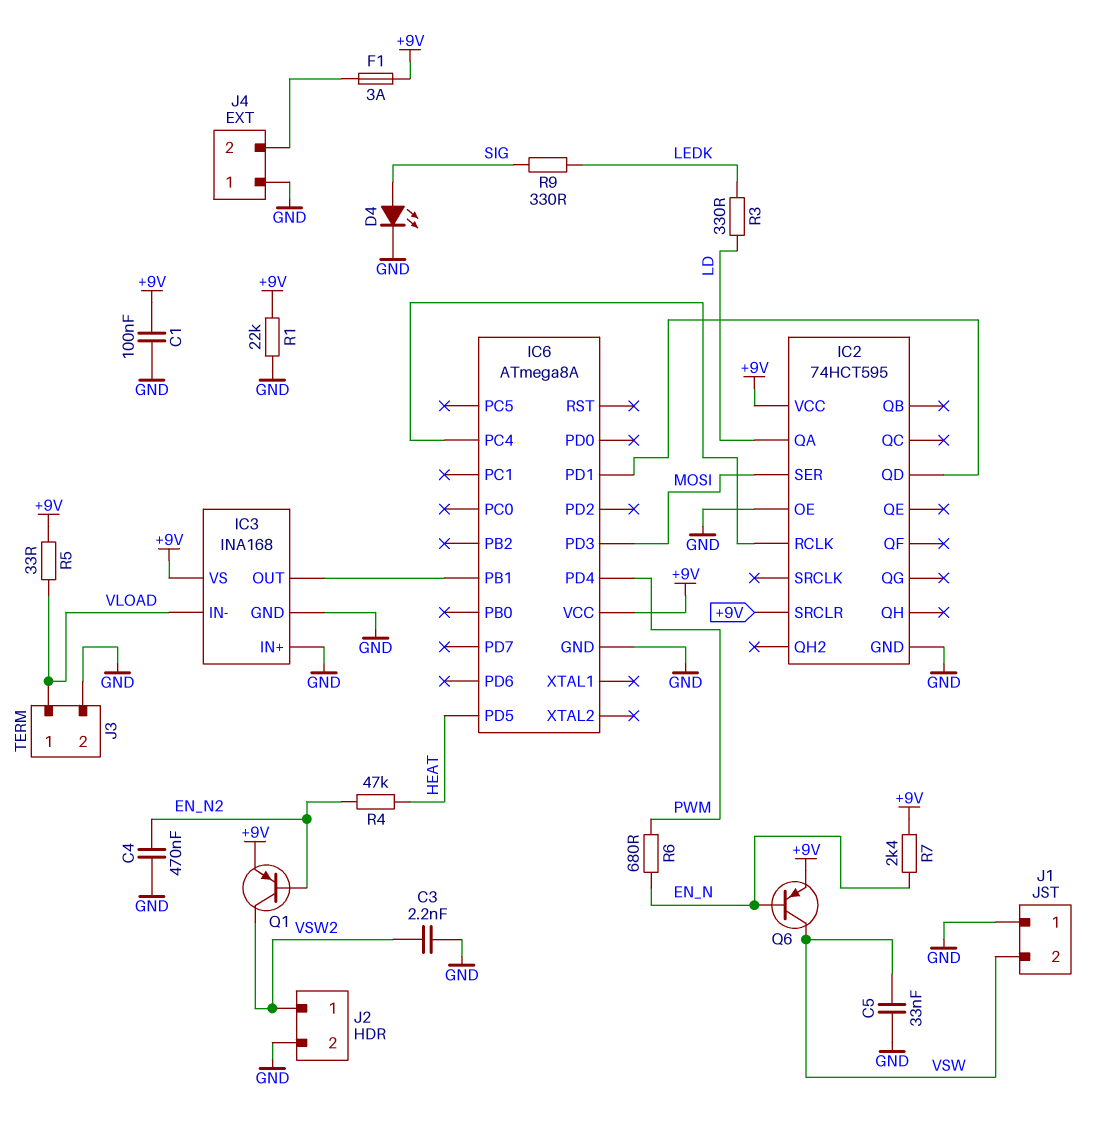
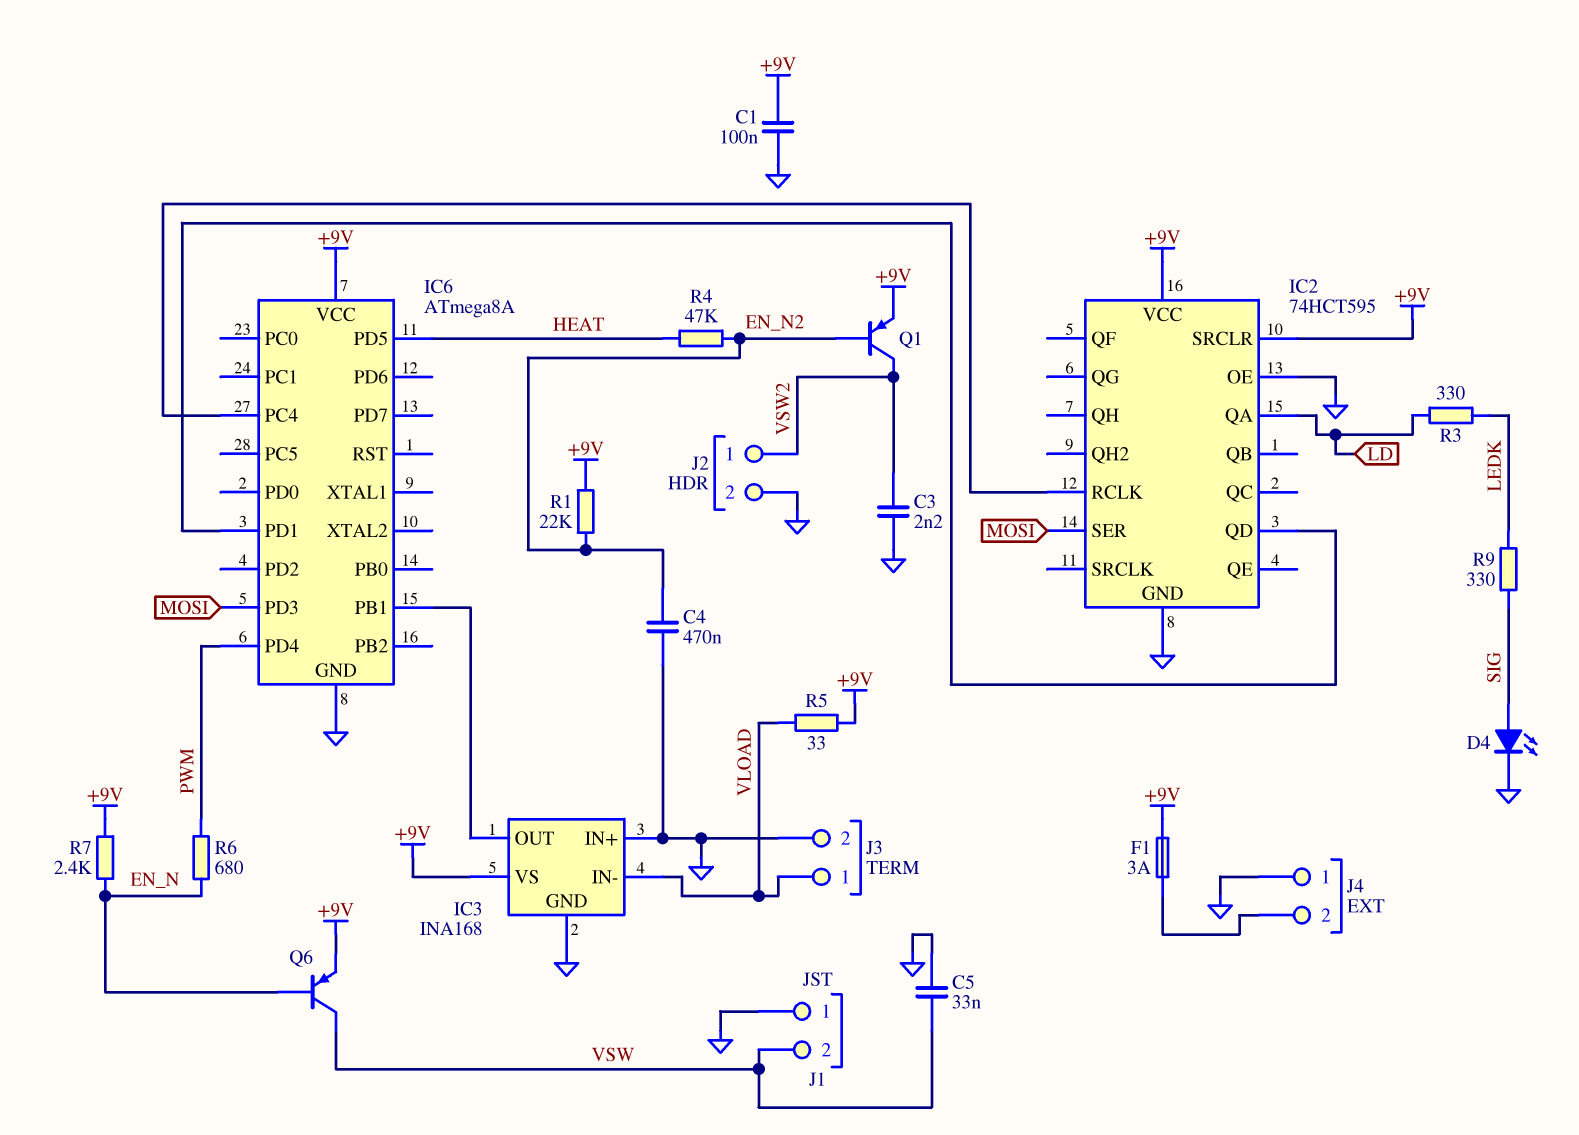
R1: 22k (+9V, GND) -> 22k (+9V, EN_N2)

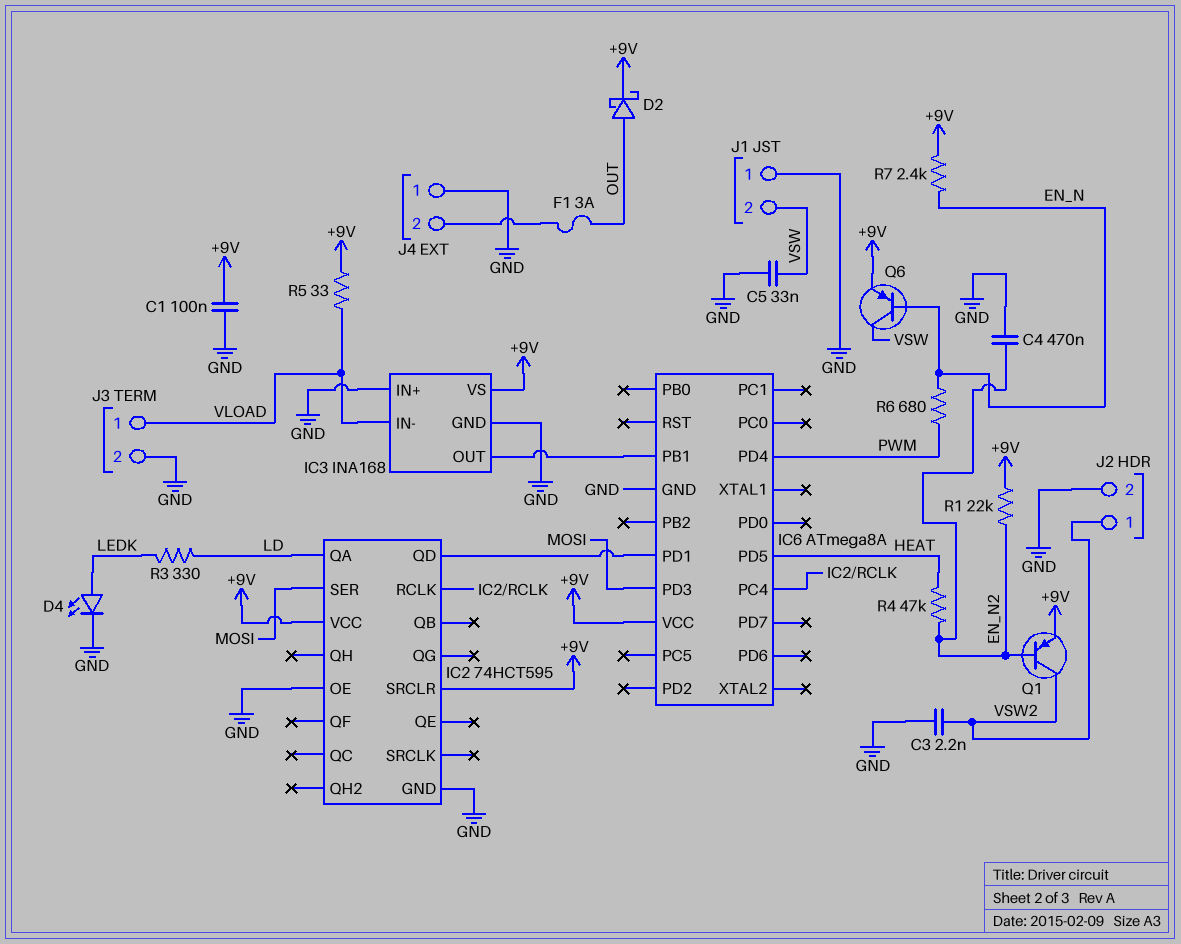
D2: none -> schottky (A OUT, K +9V)
D4: LED (A SIG, K GND) -> LED (A LEDK, K GND)
F1: 3A (+9V, J4/2) -> 3A (J4/2, OUT)
R9: 330 (LEDK, SIG) -> none

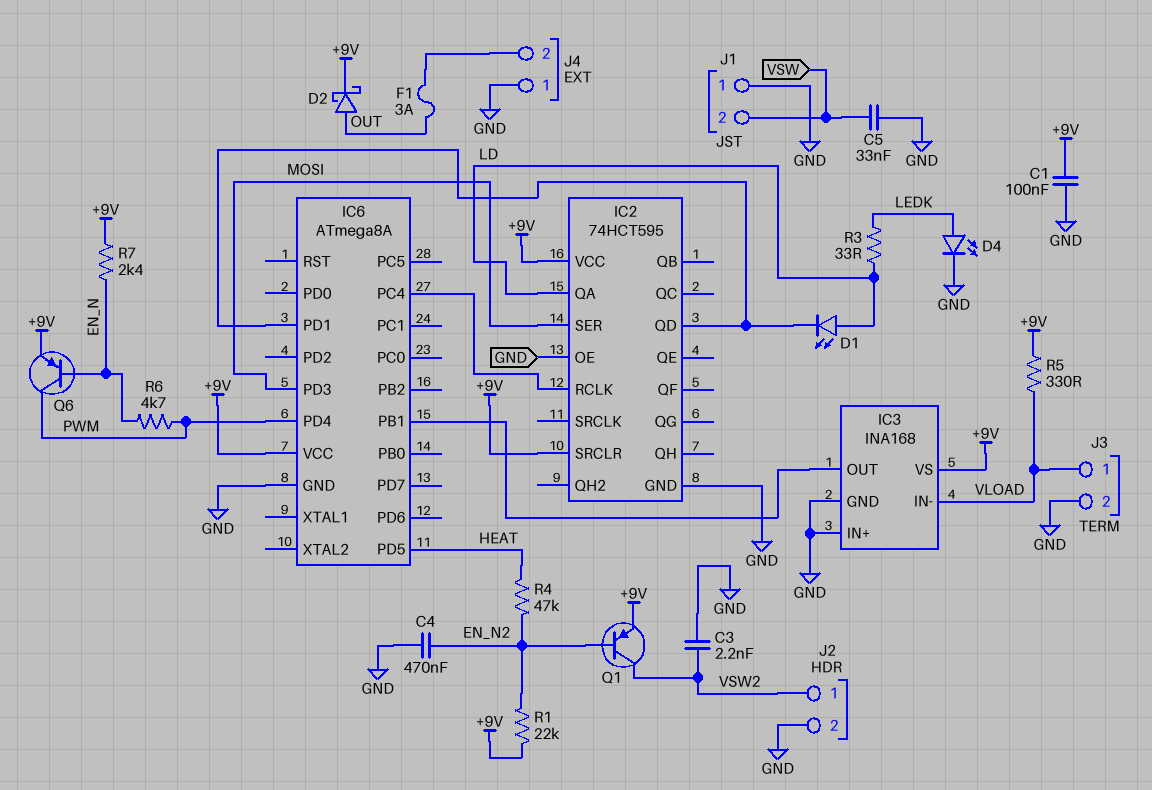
D1: none -> LED (A LD, K IC2/QD)
Q6: PNP (B EN_N, C VSW, E +9V) -> PNP (B EN_N, C PWM, E +9V)
R3: 330 (LD, LEDK) -> 33 (LD, LEDK)
R5: 33 (+9V, VLOAD) -> 330 (+9V, VLOAD)
R6: 680 (EN_N, PWM) -> 4.7k (EN_N, PWM)

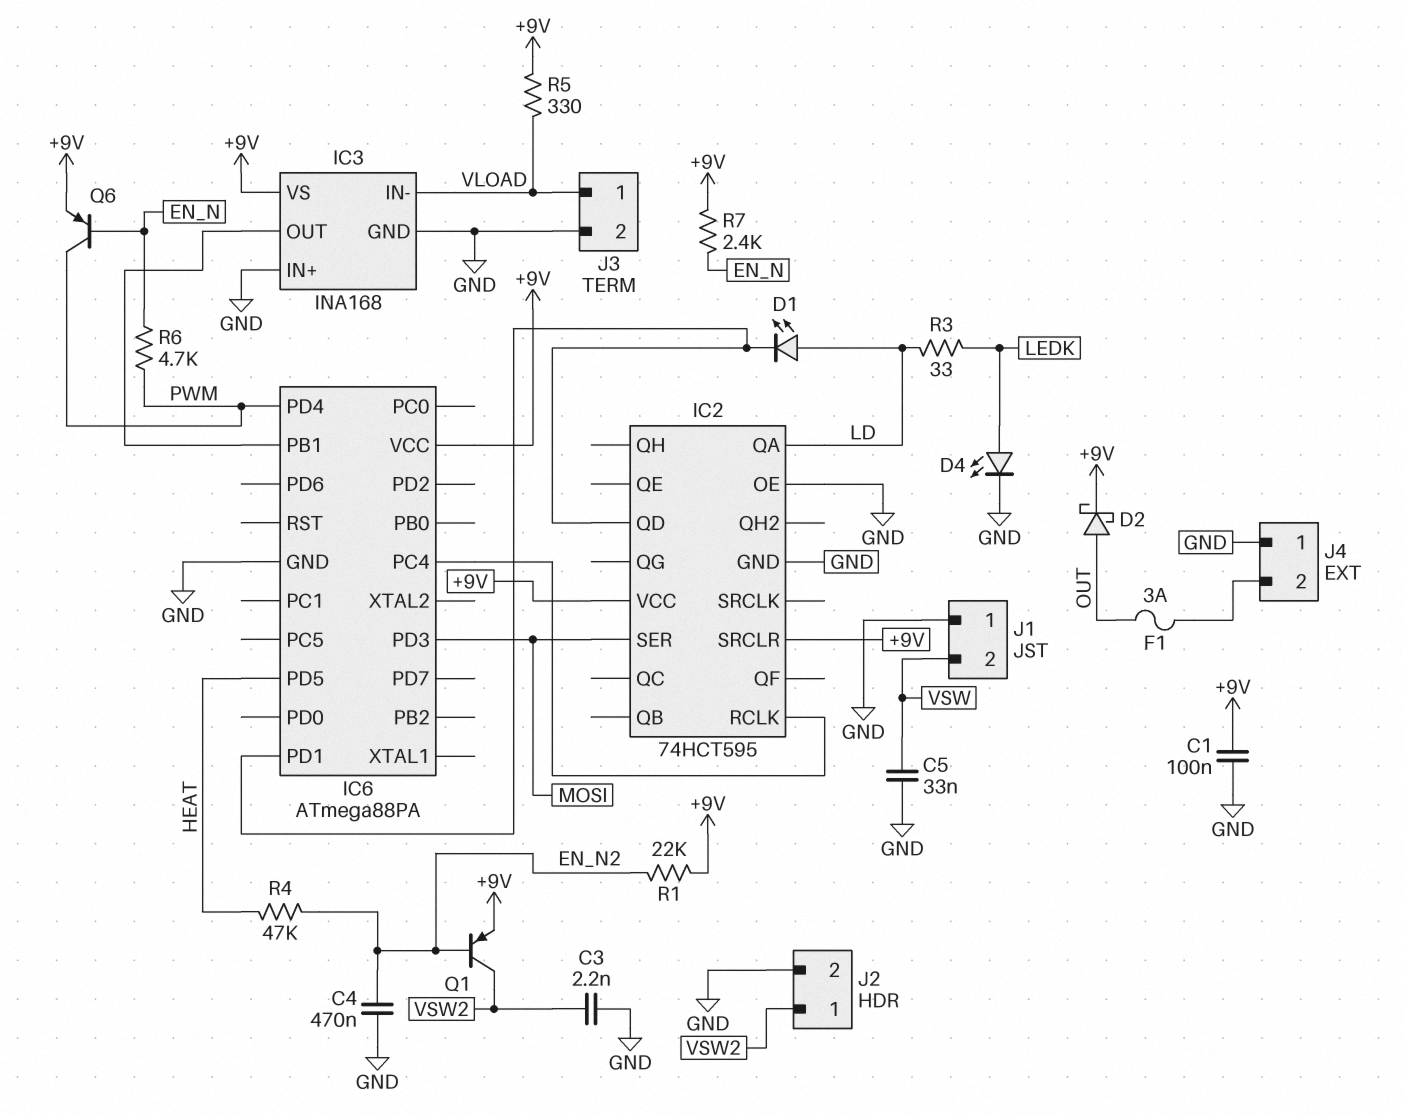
IC6: ATmega8A -> ATmega88PA

